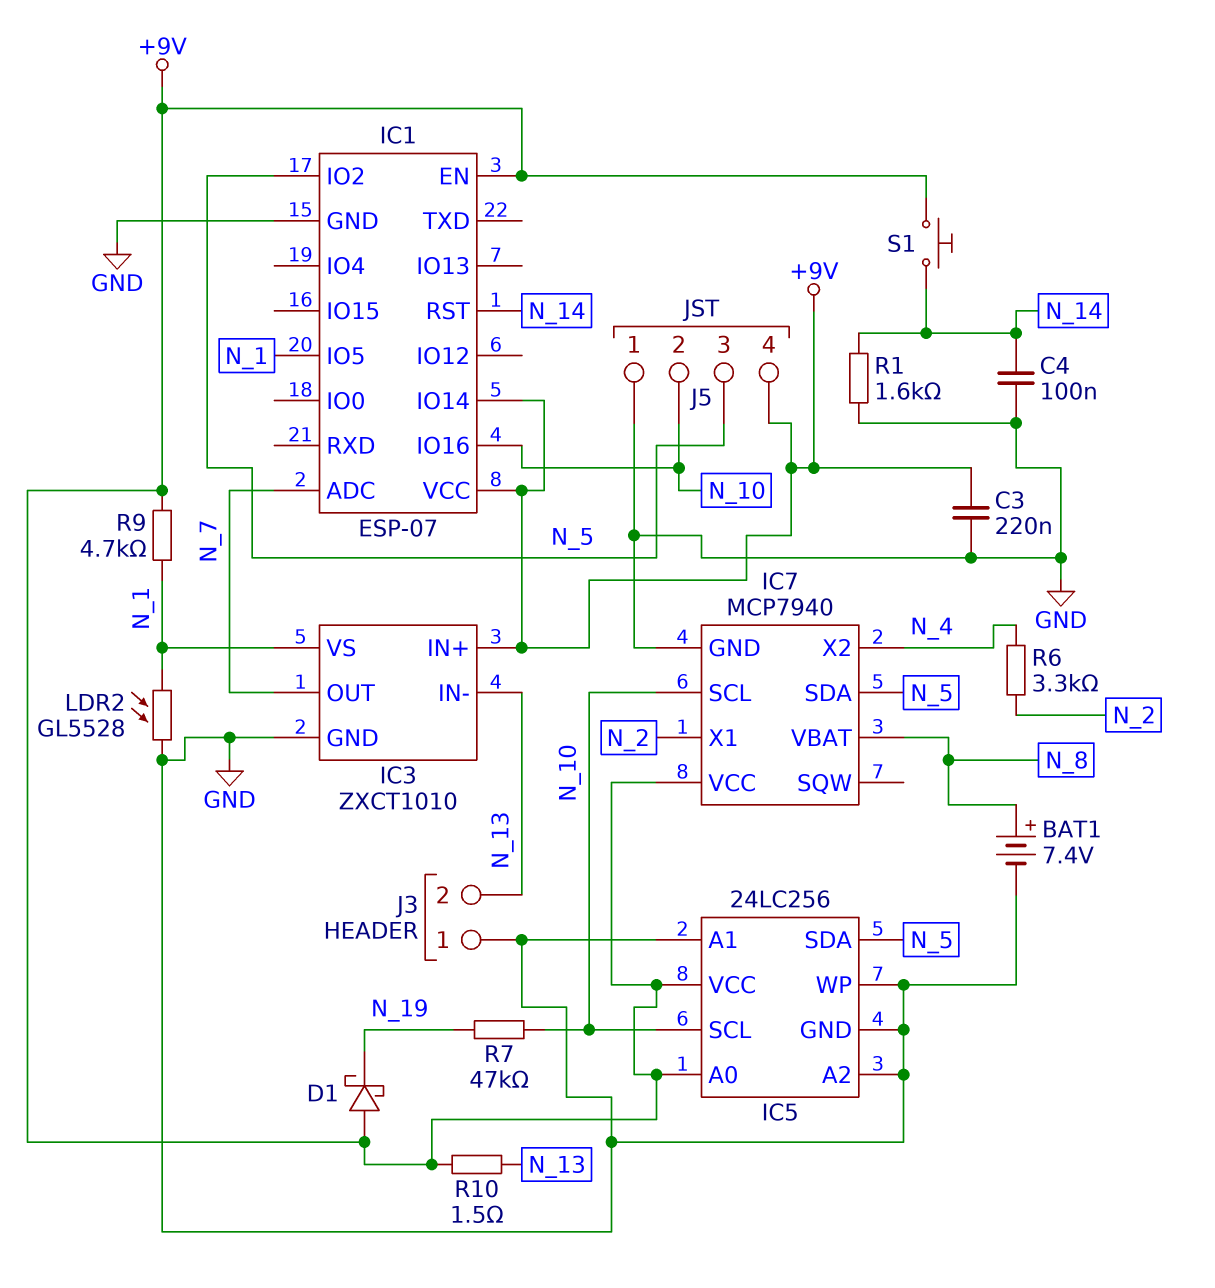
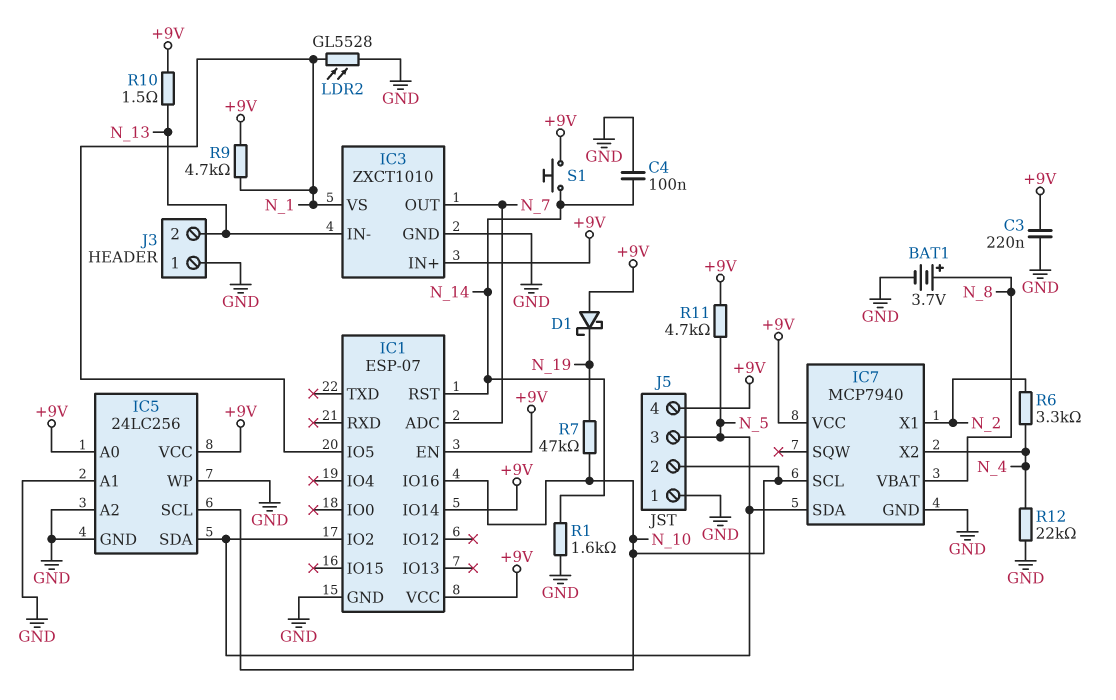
BAT1: 7.4V (plus N_8, minus GND) -> 3.7V (plus N_8, minus GND)
R11: none -> 4.7k (+9V, N_5)
R12: none -> 22k (GND, N_4)

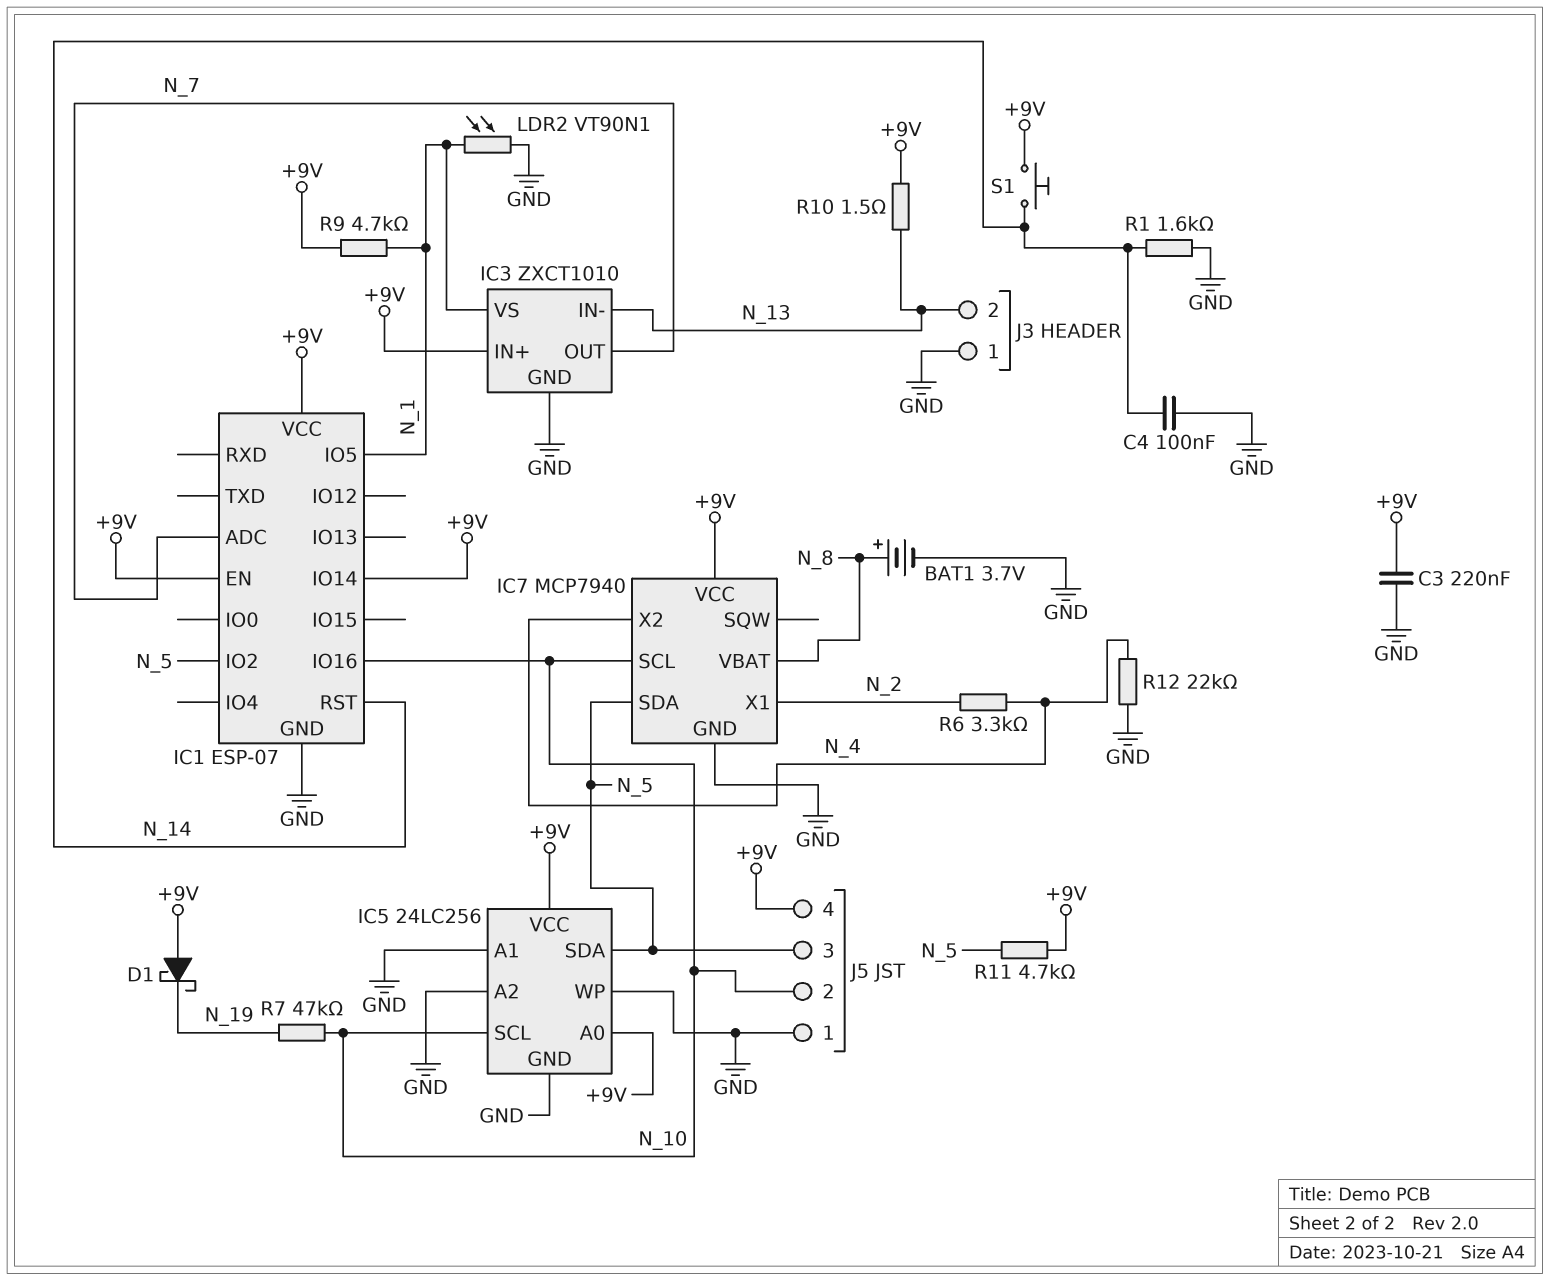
LDR2: GL5528 (GND, N_1) -> VT90N1 (GND, N_1)

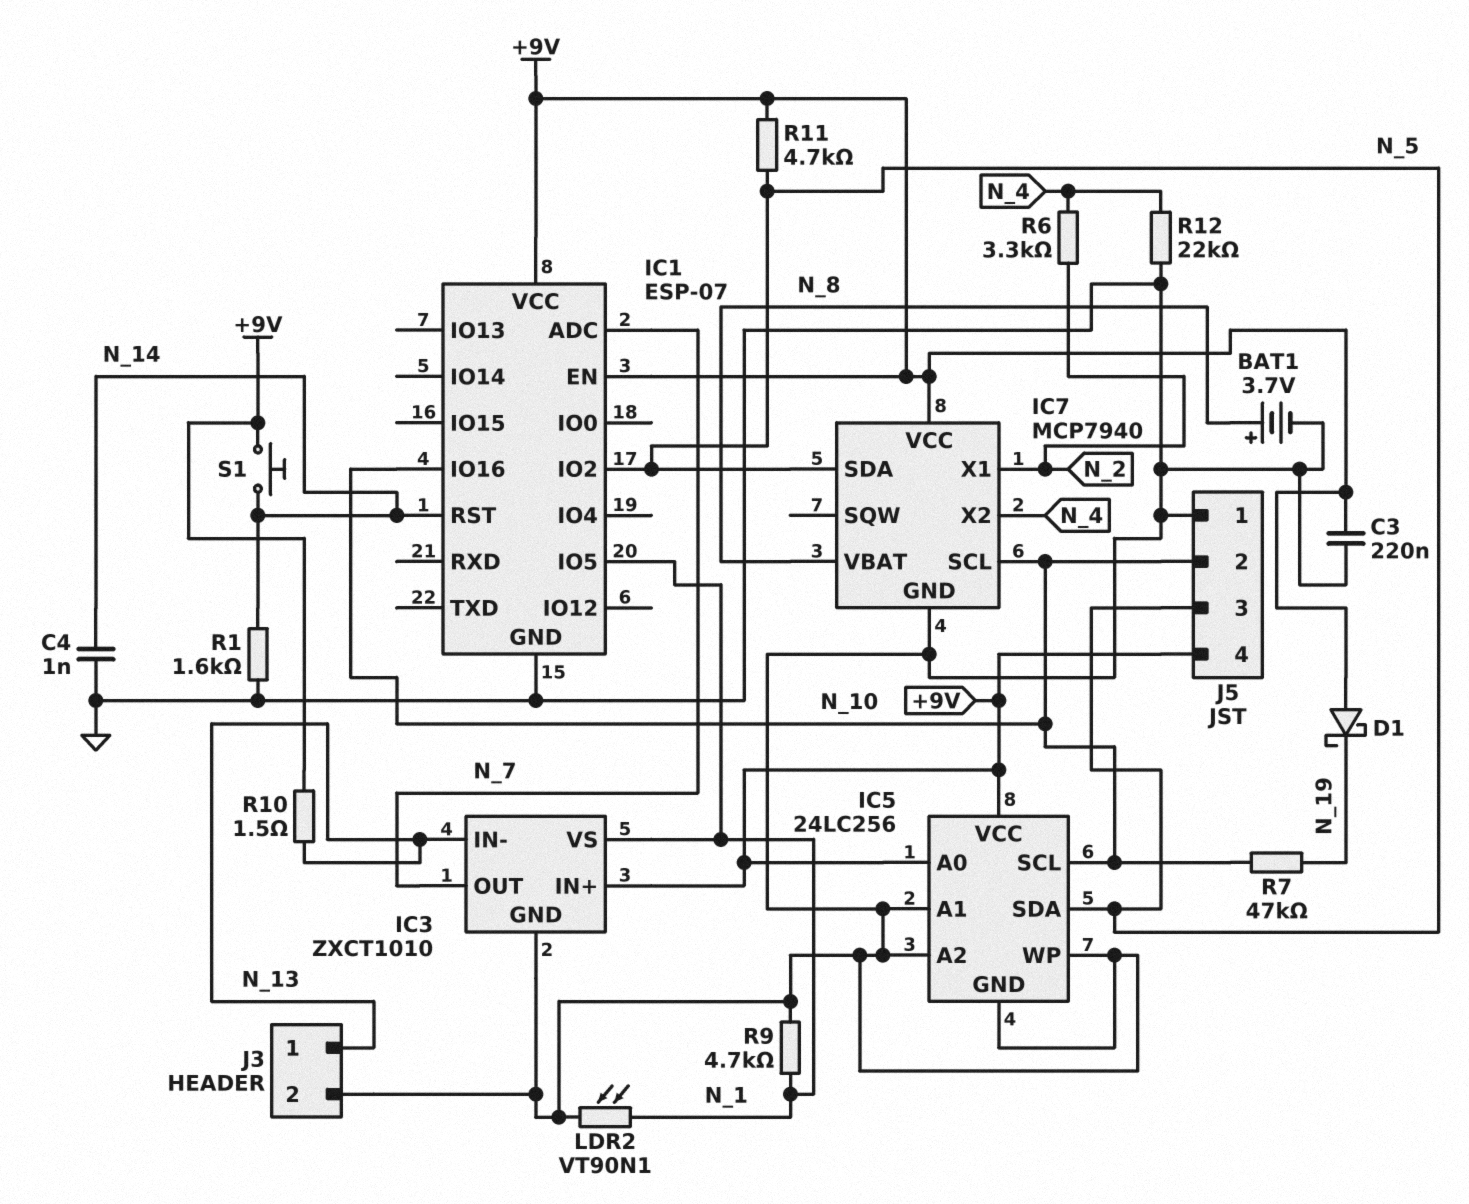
C4: 100nF (GND, N_14) -> 1nF (GND, N_14)
IC1 pin IO14: +9V -> none
J3 pin 1: GND -> N_13
J3 pin 2: N_13 -> GND
R9: 4.7k (+9V, N_1) -> 4.7k (GND, N_1)

